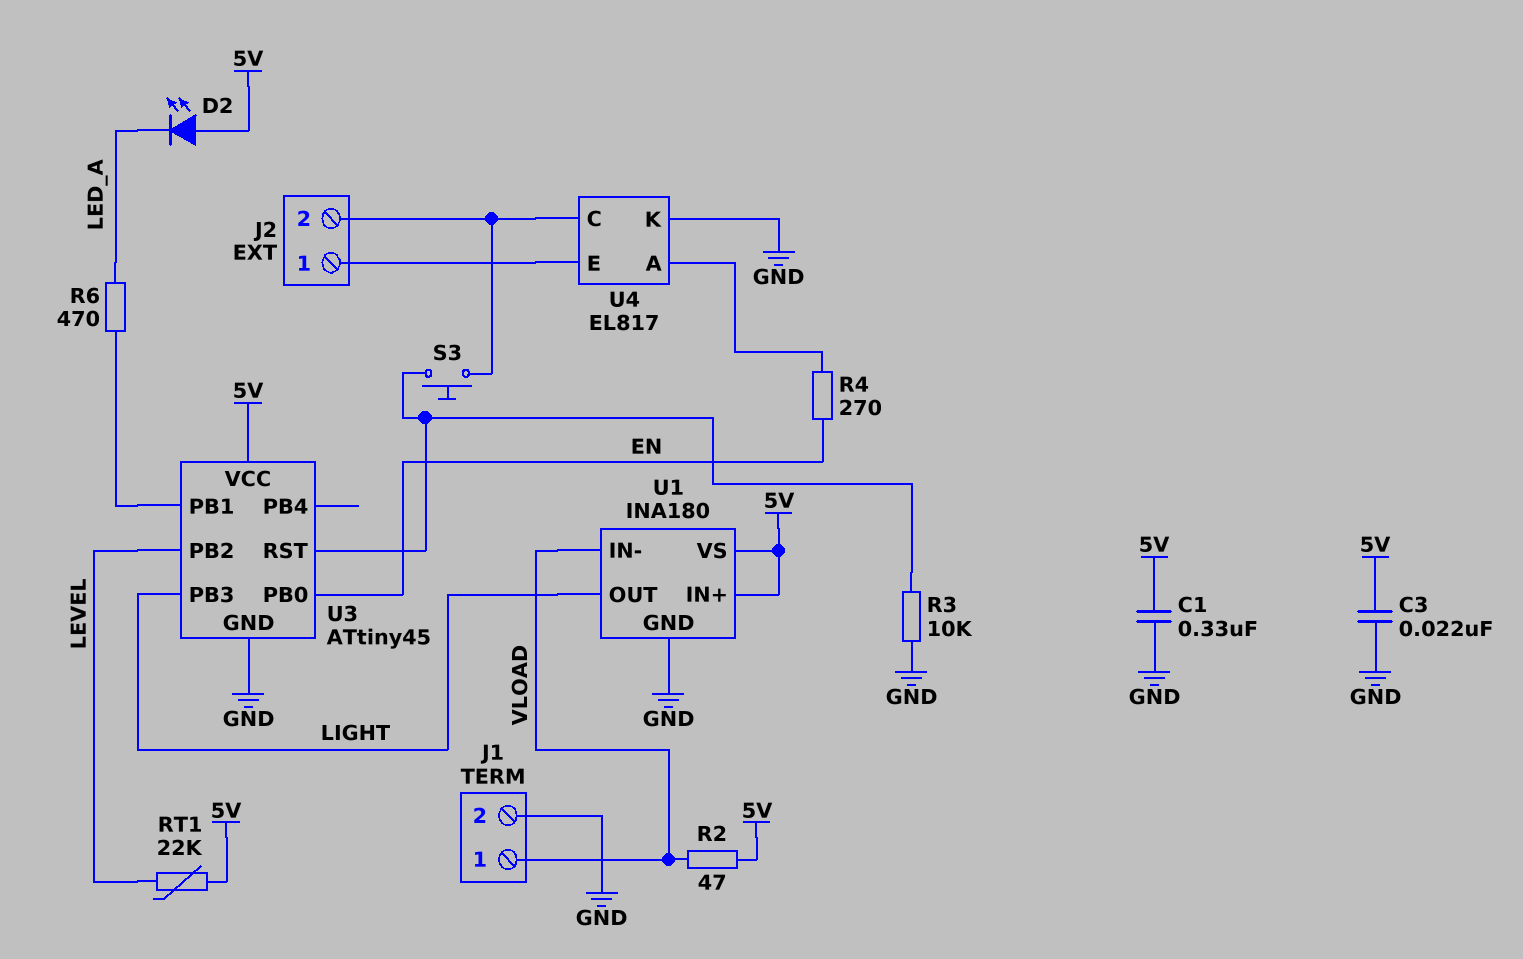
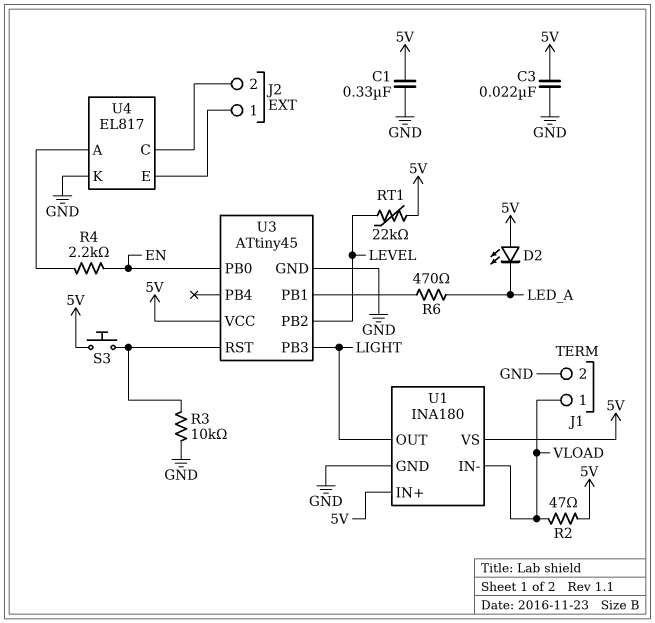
R4: 270 (EN, U4/A) -> 2.2k (EN, U4/A)
S3: button (J2/2, U3/RST) -> button (5V, U3/RST)

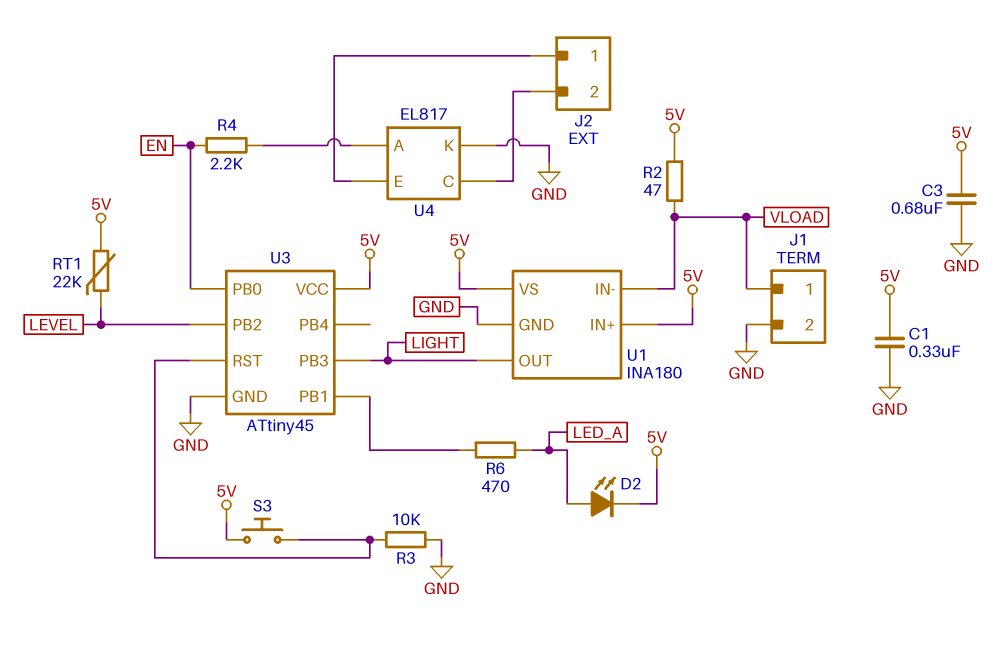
C3: 22nF (5V, GND) -> 680nF (5V, GND)
D2: LED (A 5V, K LED_A) -> LED (A LED_A, K 5V)

